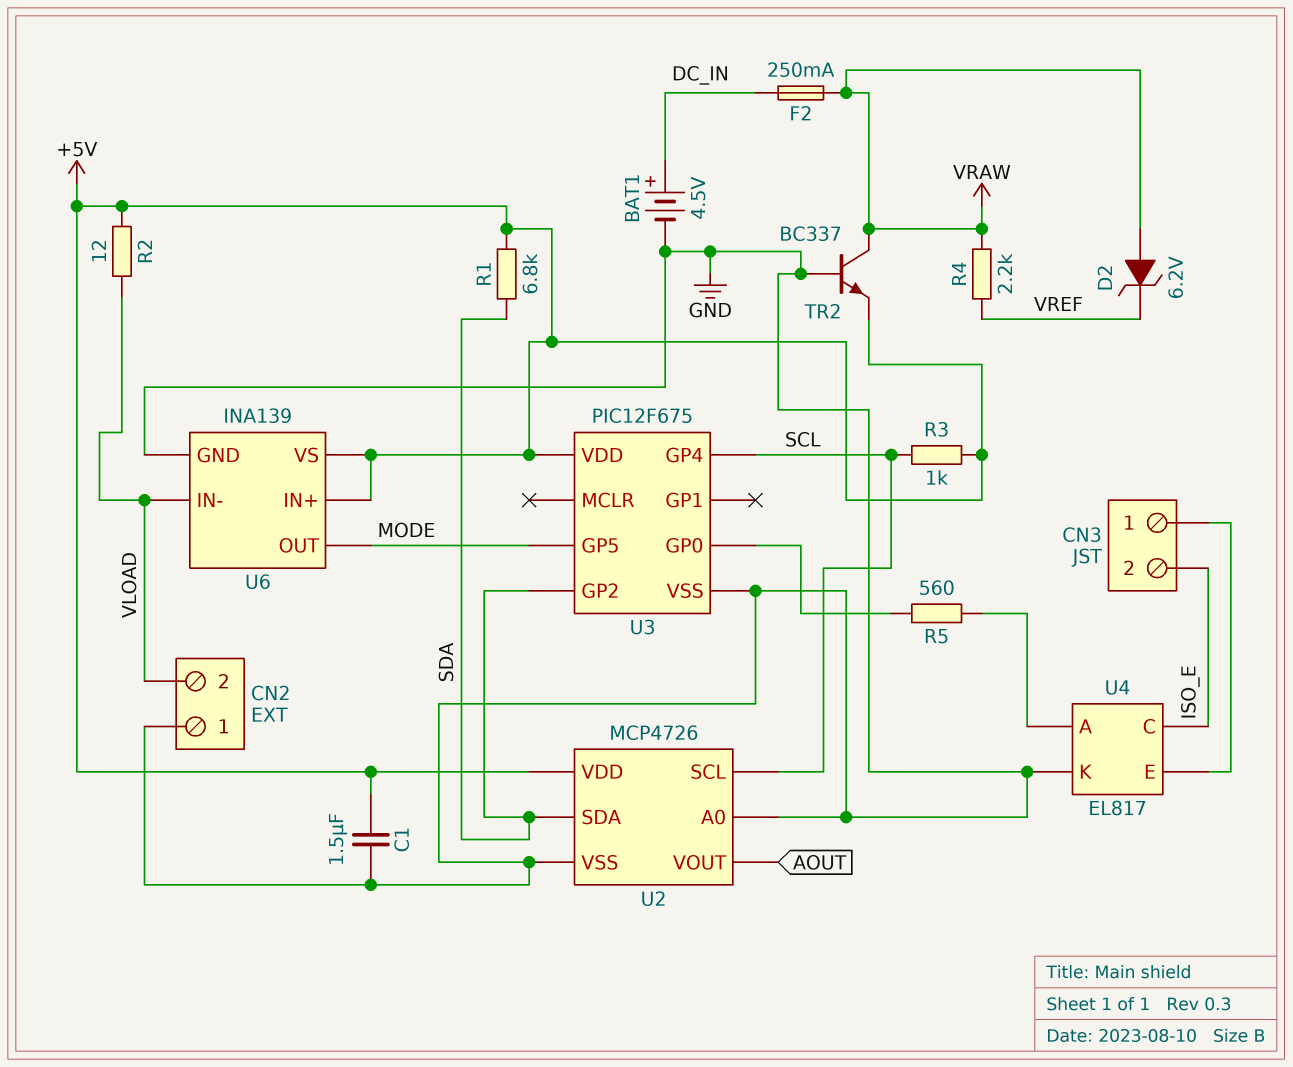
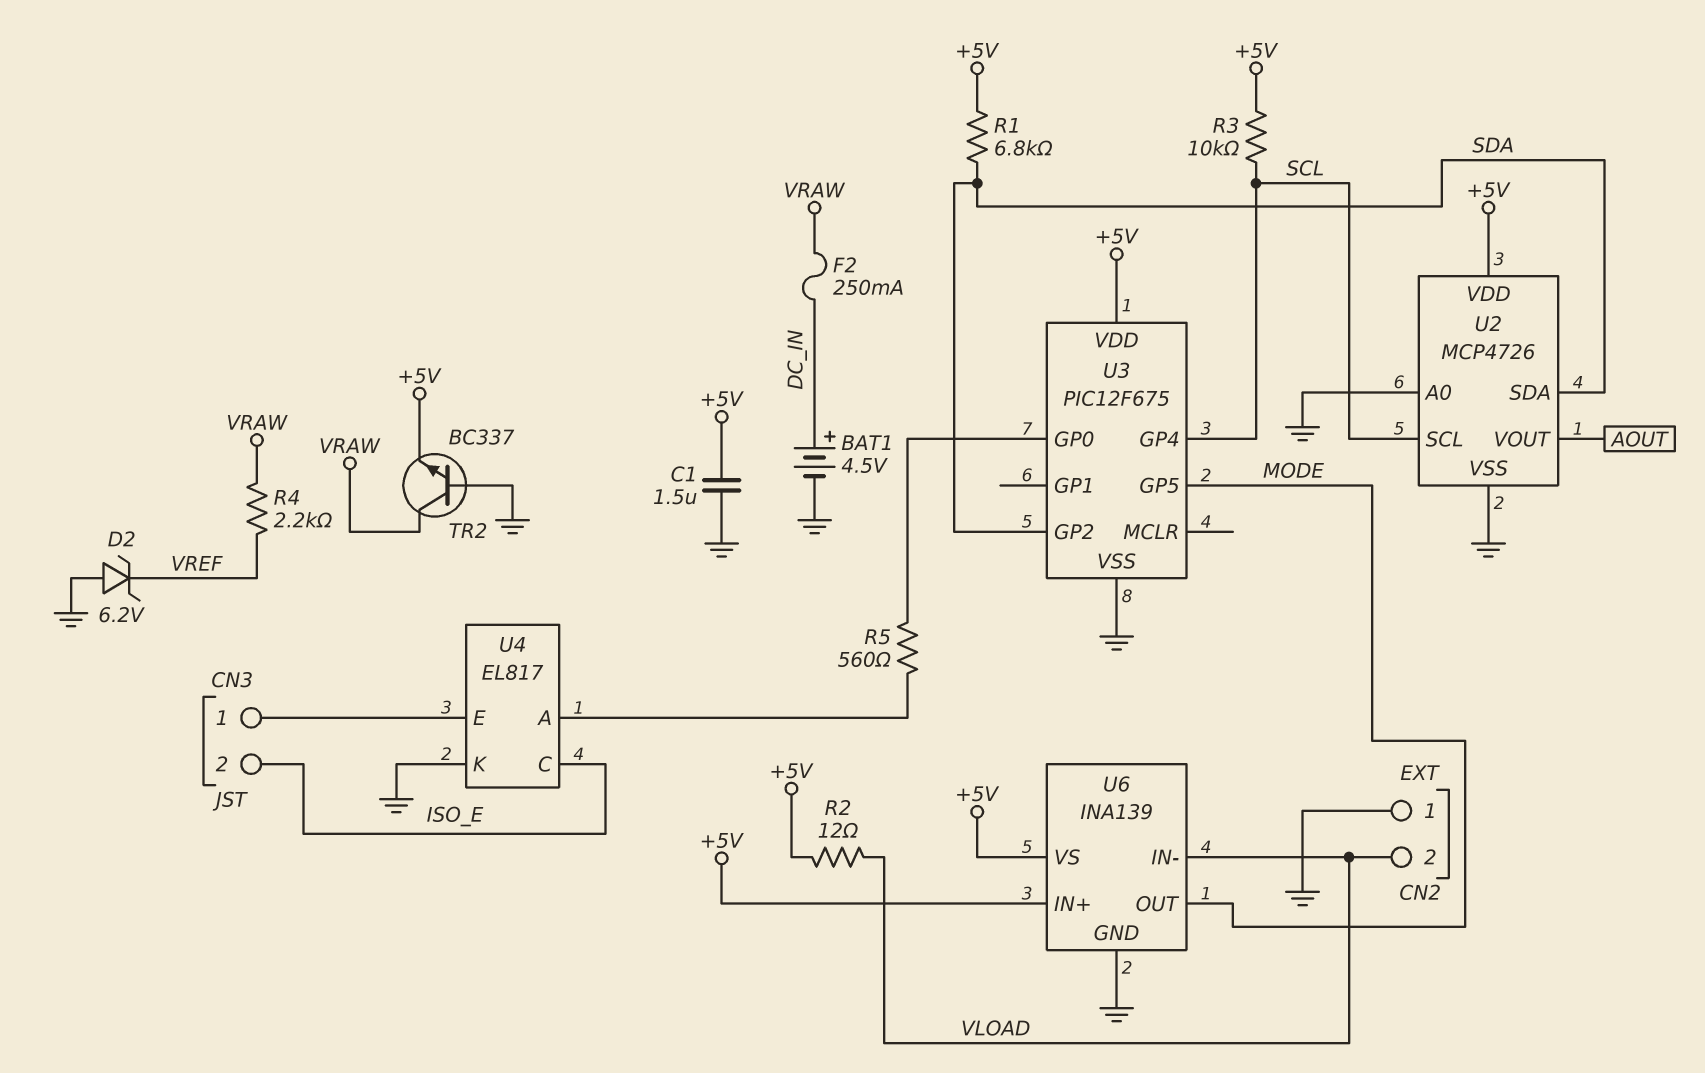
D2: zener 6.2V (A VRAW, K VREF) -> zener 6.2V (A GND, K VREF)
R3: 1k (+5V, SCL) -> 10k (+5V, SCL)

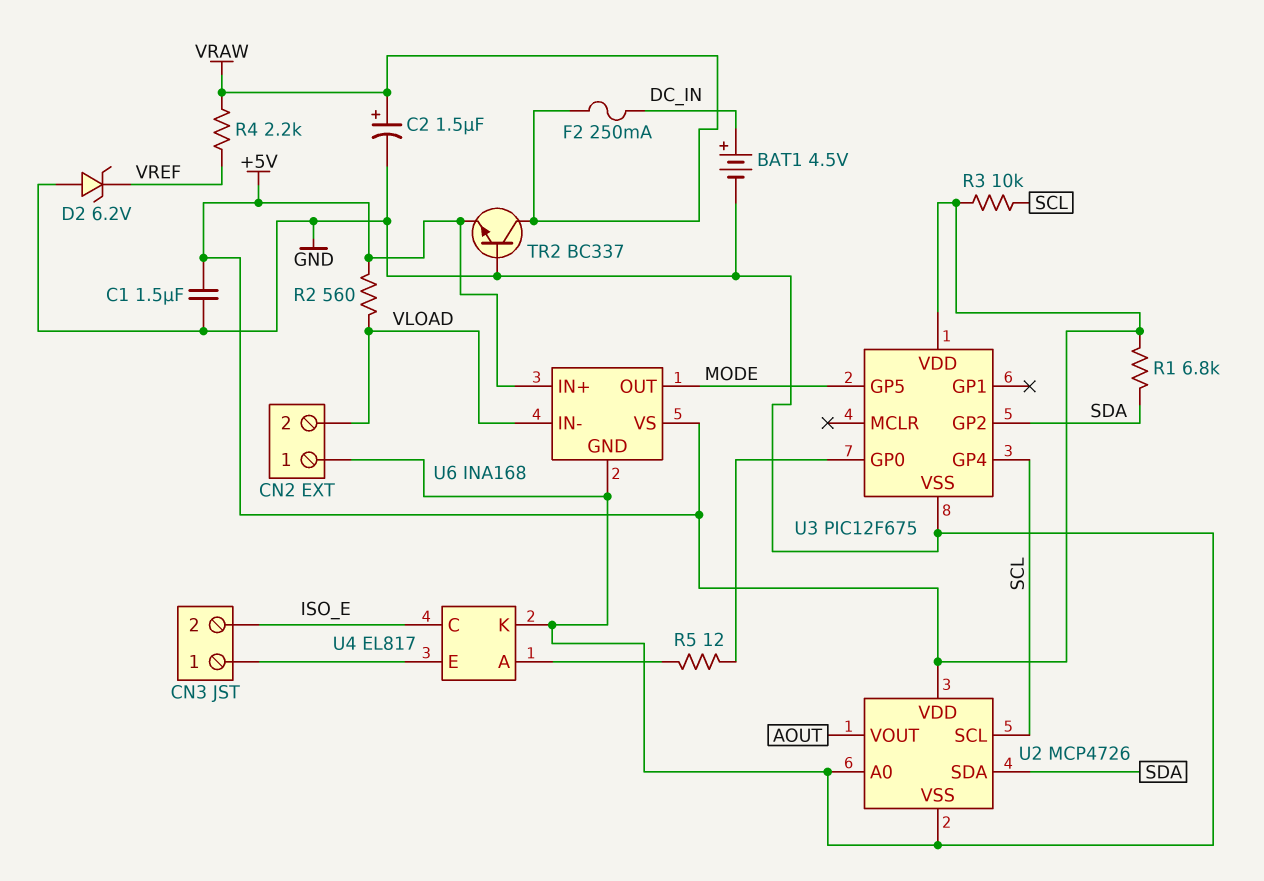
C2: none -> 1.5uF (plus VRAW, minus GND)
R2: 12 (+5V, VLOAD) -> 560 (+5V, VLOAD)
R5: 560 (U3/GP0, U4/A) -> 12 (U3/GP0, U4/A)
U6: INA139 -> INA168

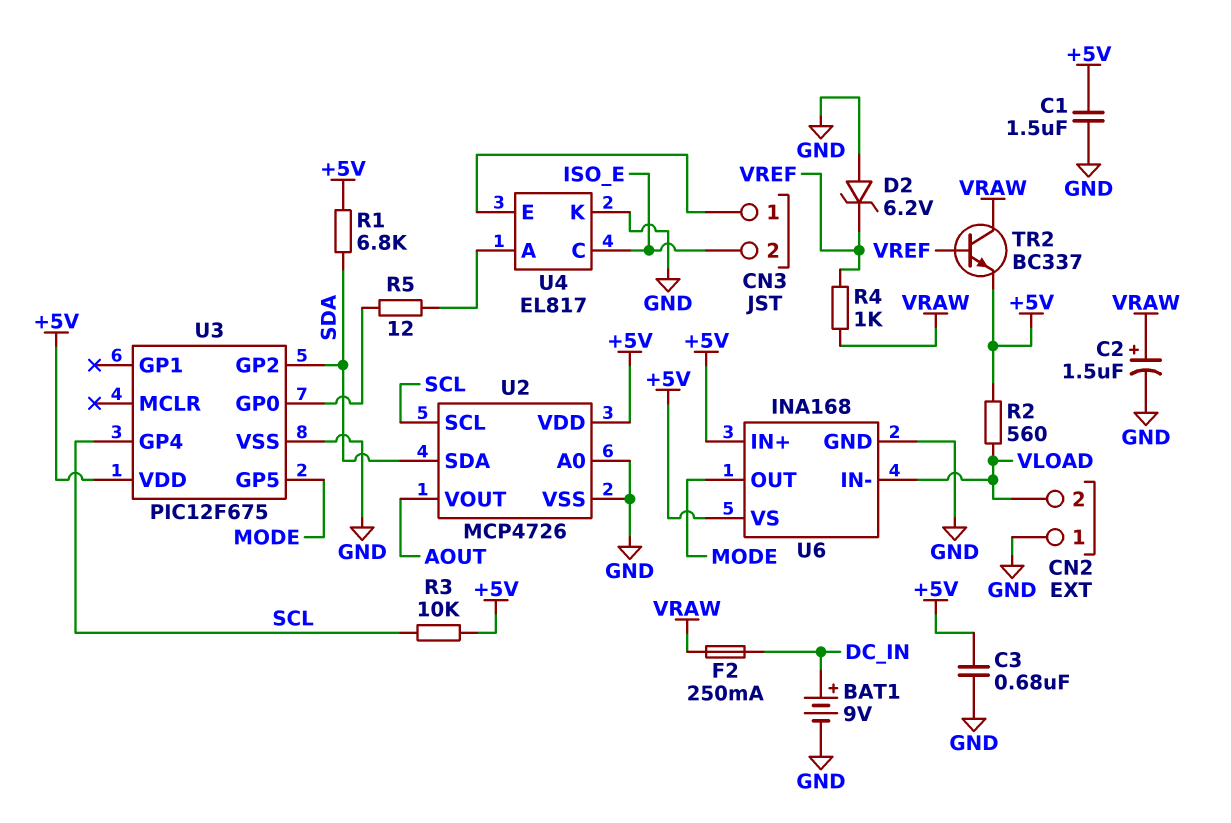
BAT1: 4.5V (plus DC_IN, minus GND) -> 9V (plus DC_IN, minus GND)
C3: none -> 680nF (+5V, GND)
R4: 2.2k (VRAW, VREF) -> 1k (VRAW, VREF)
TR2: NPN BC337 (B GND, C VRAW, E +5V) -> NPN BC337 (B VREF, C VRAW, E +5V)

